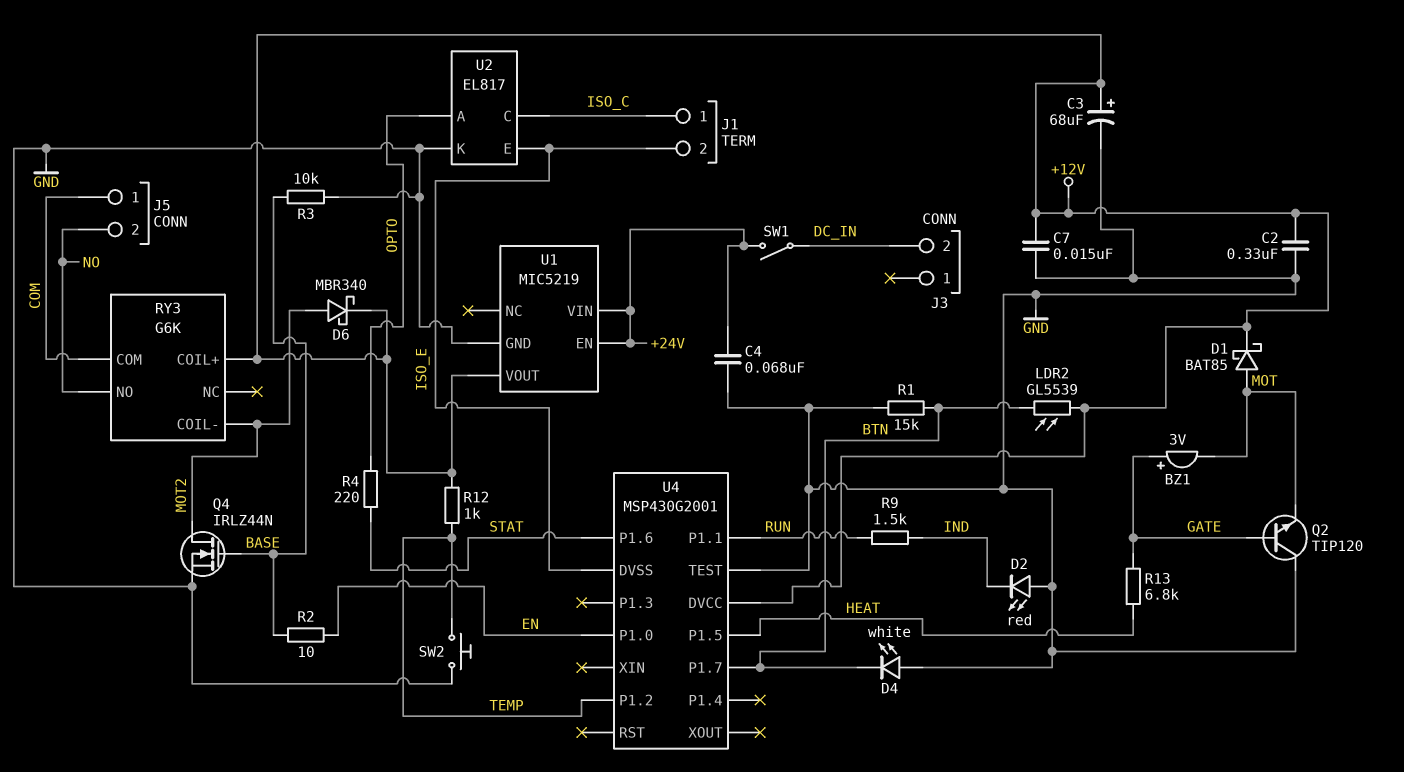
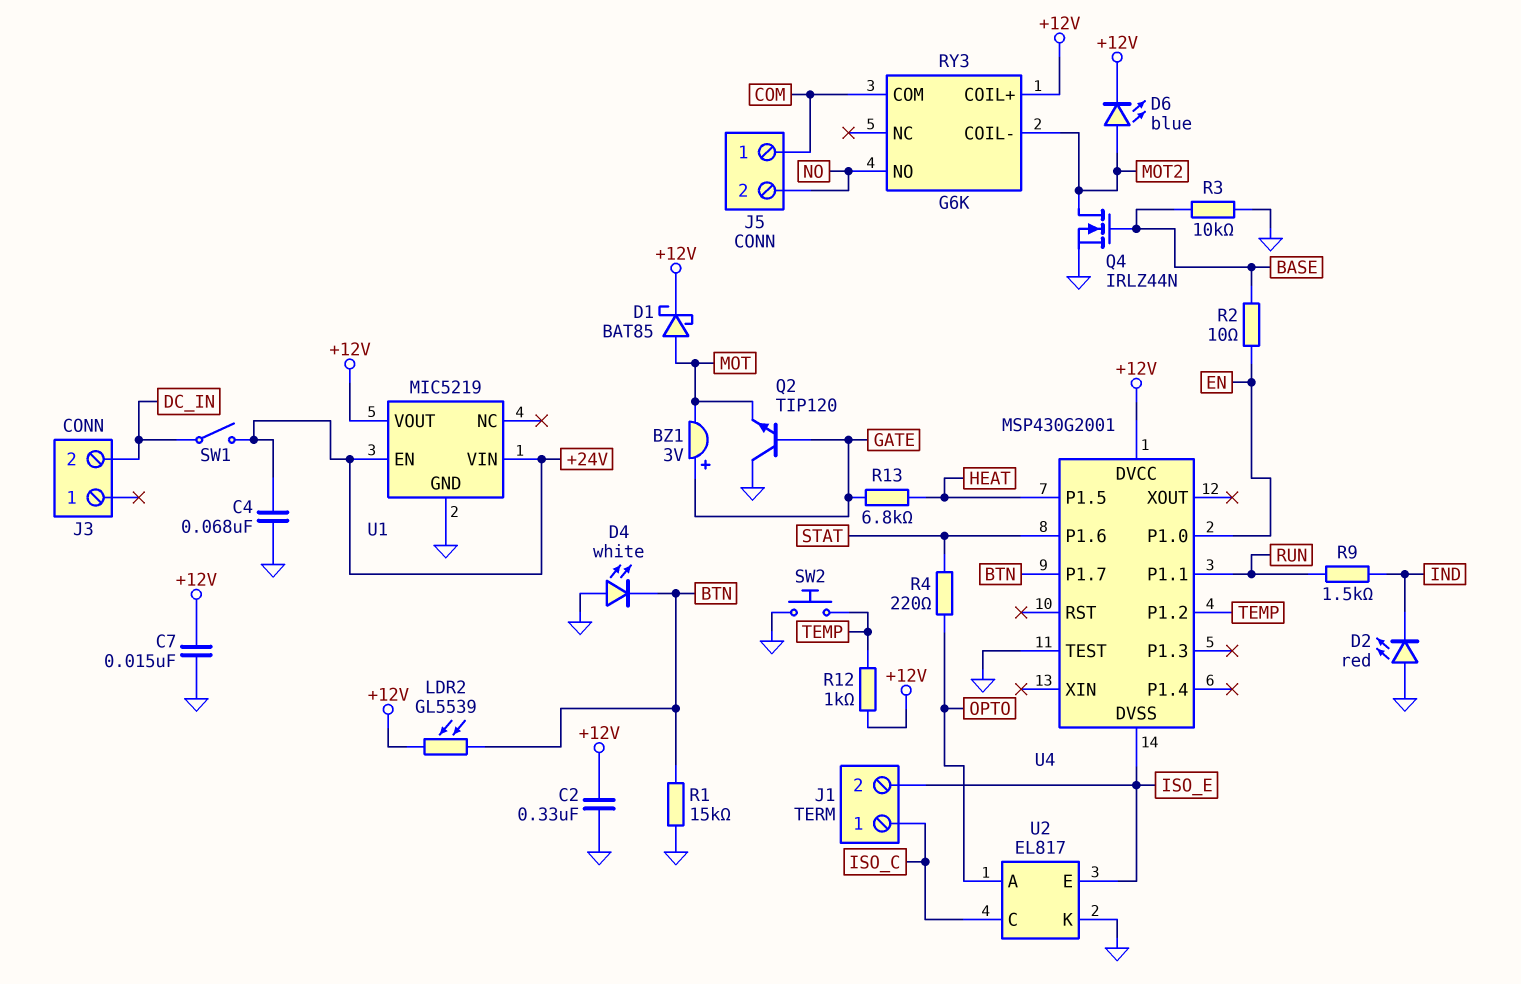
C3: 68uF (plus +12V, minus GND) -> none
D6: schottky MBR340 (A MOT2, K +12V) -> LED blue (A MOT2, K +12V)

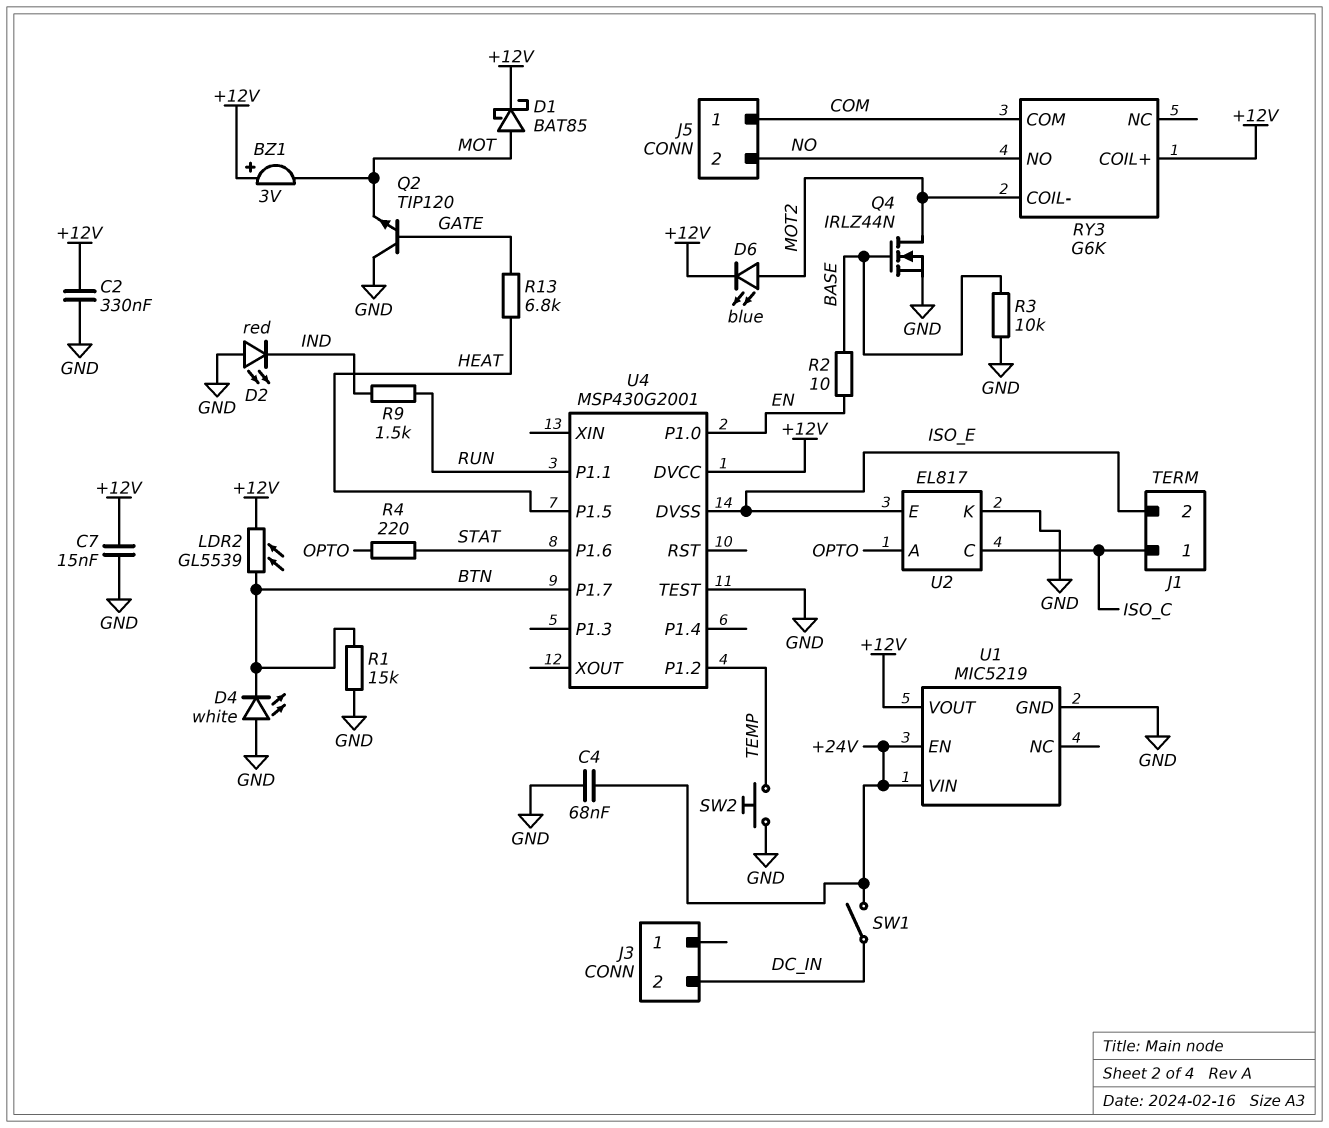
BZ1: buzzer 3V (plus GATE, minus MOT) -> buzzer 3V (plus +12V, minus MOT)
R12: 1k (+12V, TEMP) -> none

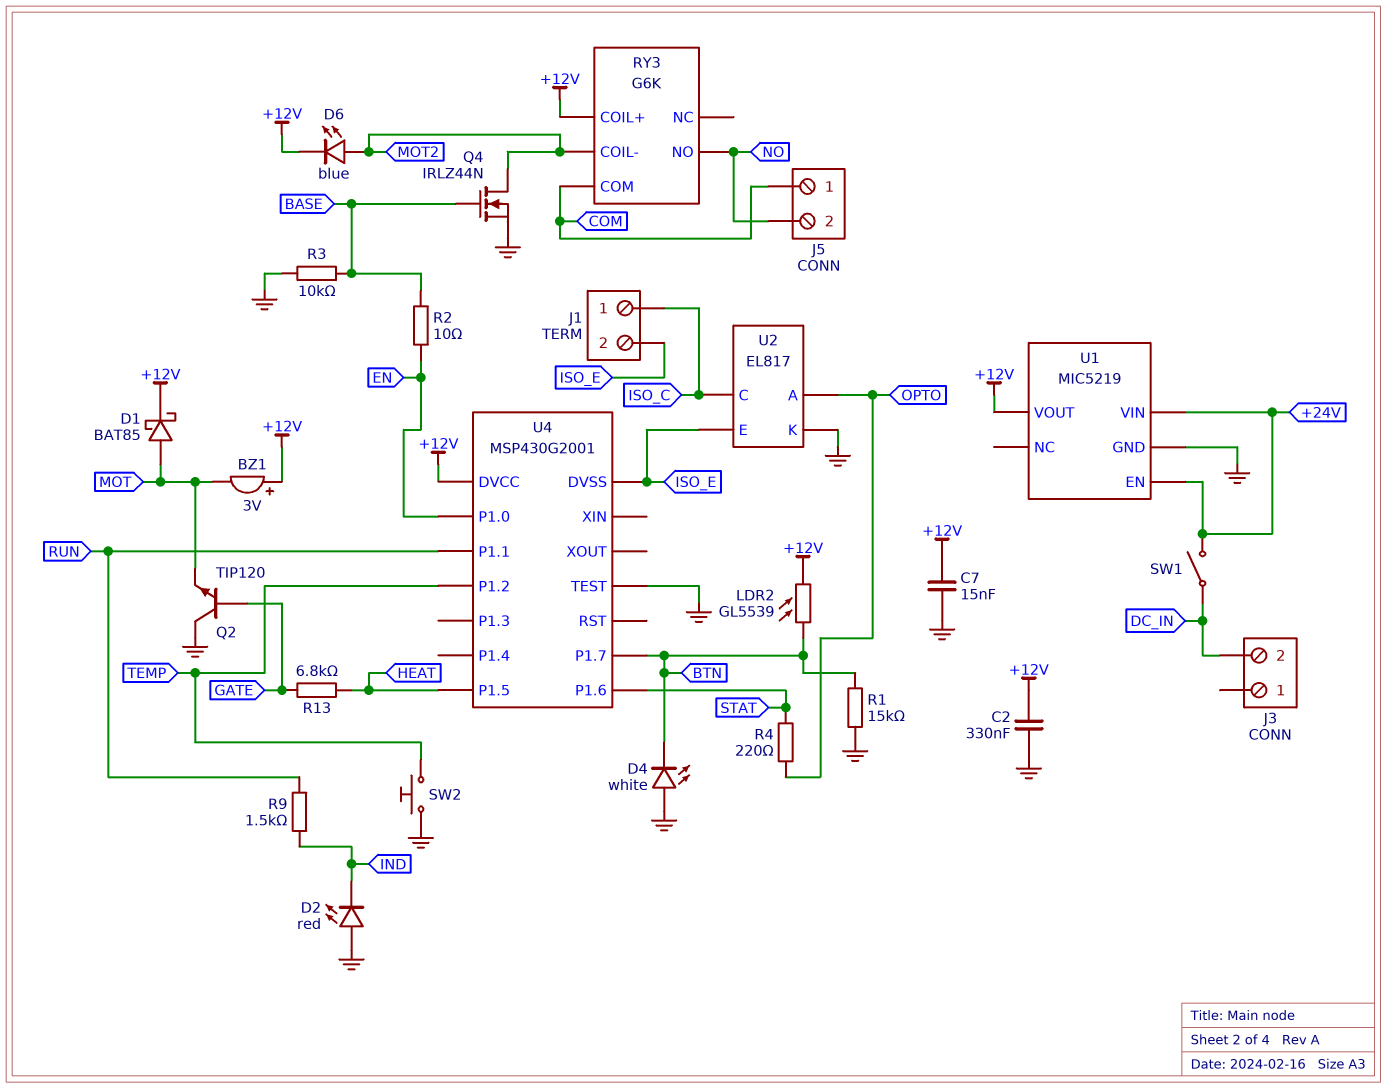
C4: 68nF (+24V, GND) -> none

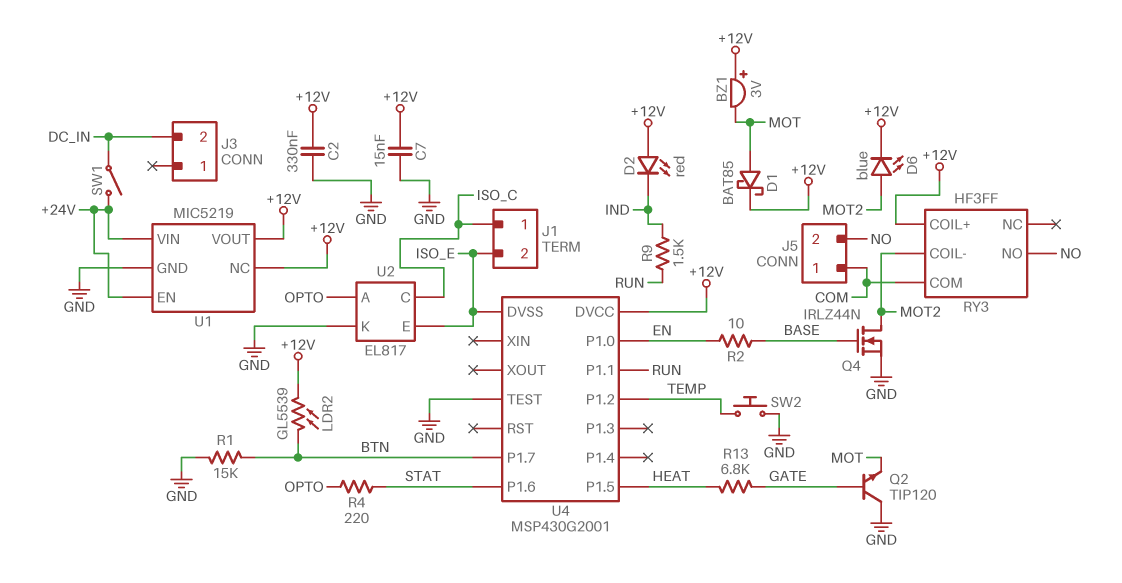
D2: LED red (A GND, K IND) -> LED red (A +12V, K IND)
D4: LED white (A GND, K BTN) -> none
R3: 10k (BASE, GND) -> none
RY3: G6K -> HF3FF
U1 pin NC: none -> +12V

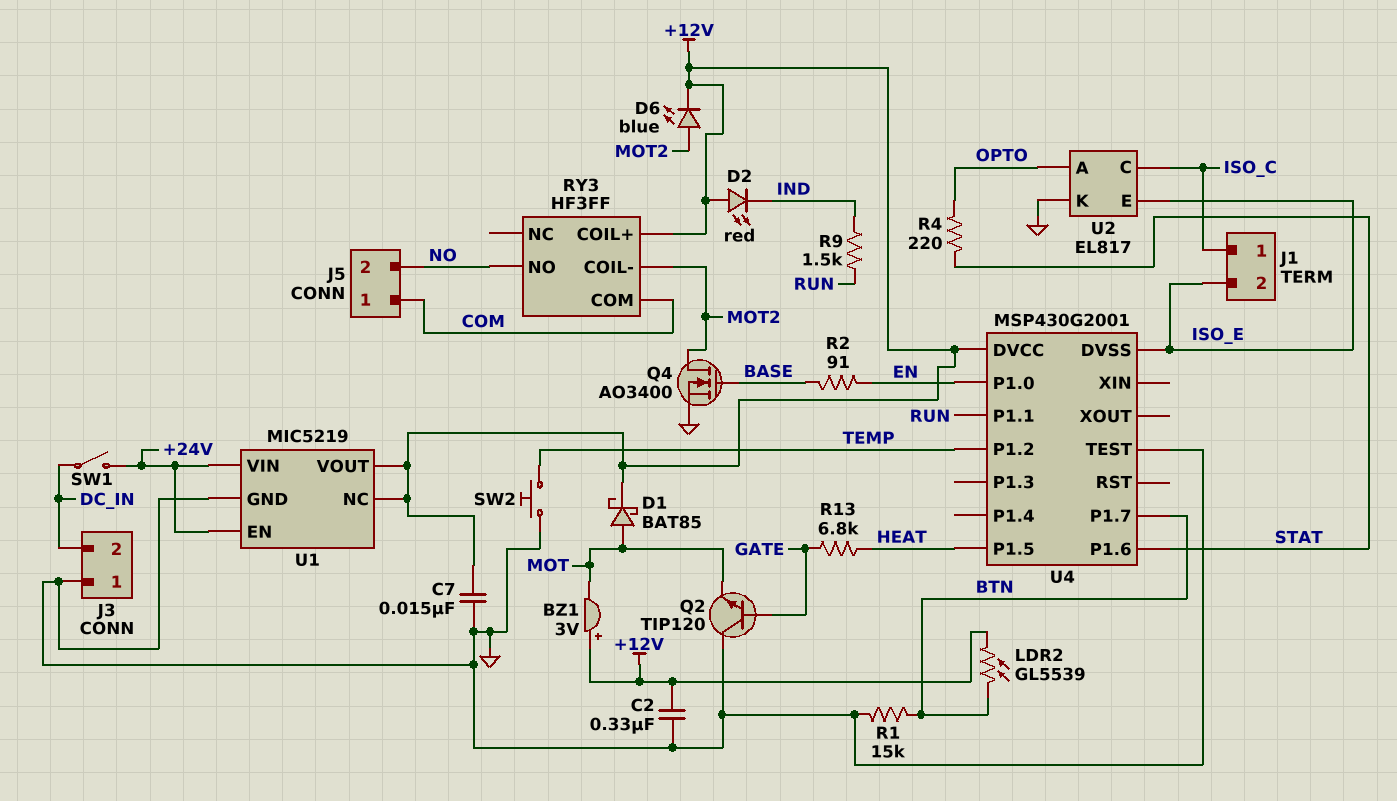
J3 pin 1: none -> GND
Q4: NMOS IRLZ44N (G BASE, D MOT2, S GND) -> NMOS AO3400 (G BASE, D MOT2, S GND)
R2: 10 (BASE, EN) -> 91 (BASE, EN)

